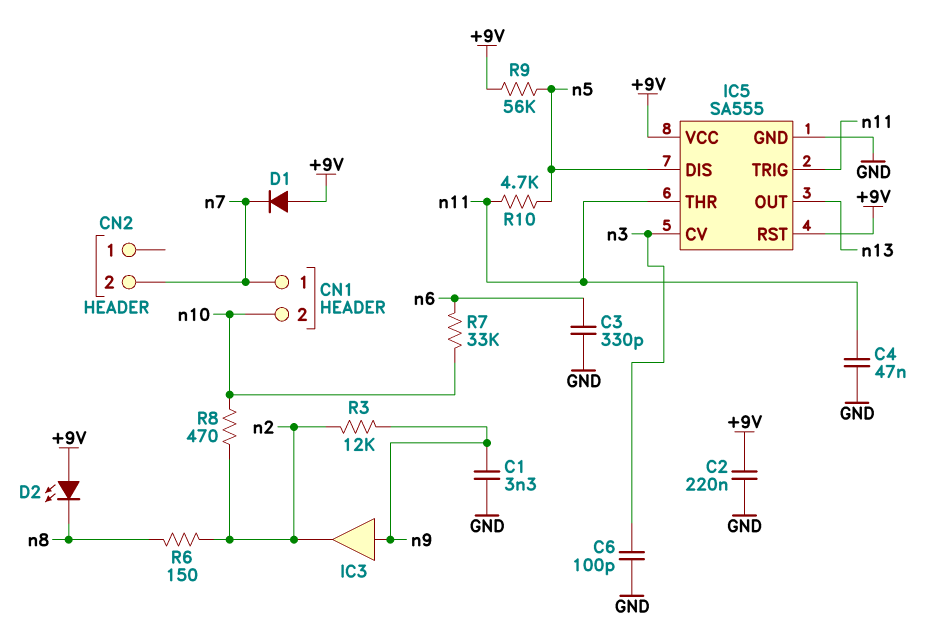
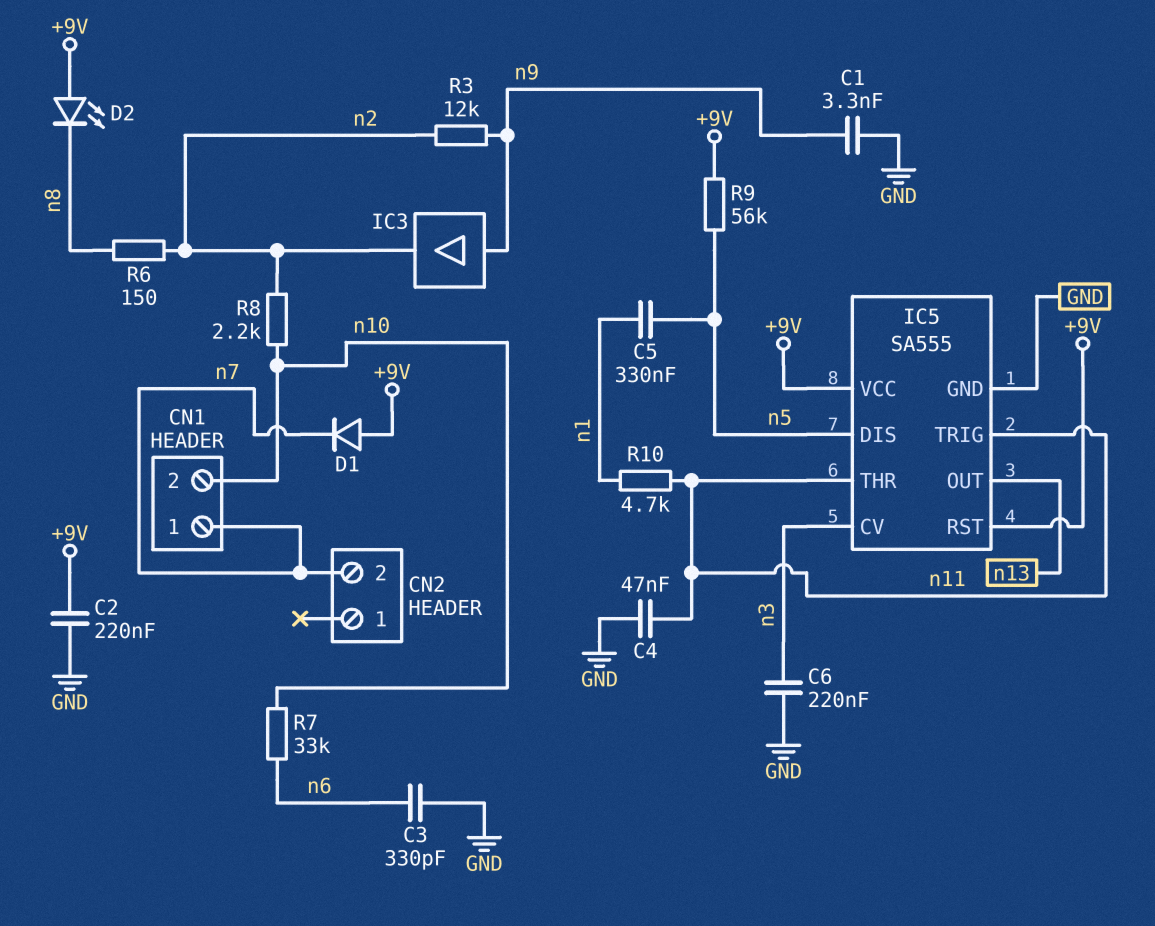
C5: none -> 330nF (n1, n5)
C6: 100pF (GND, n3) -> 220nF (GND, n3)
R8: 470 (n2, n10) -> 2.2k (n2, n10)
R10: 4.7k (n5, n11) -> 4.7k (n1, n11)

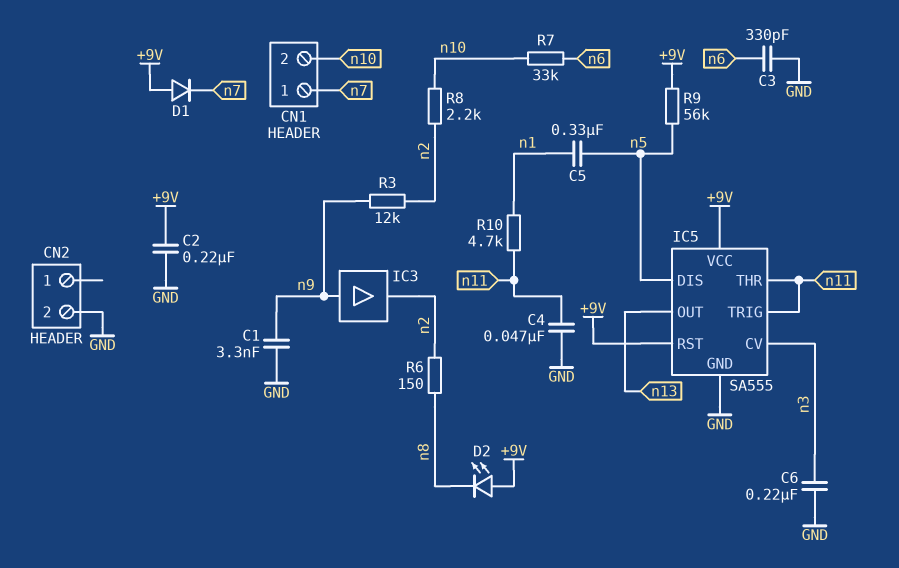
CN2 pin 2: n7 -> GND

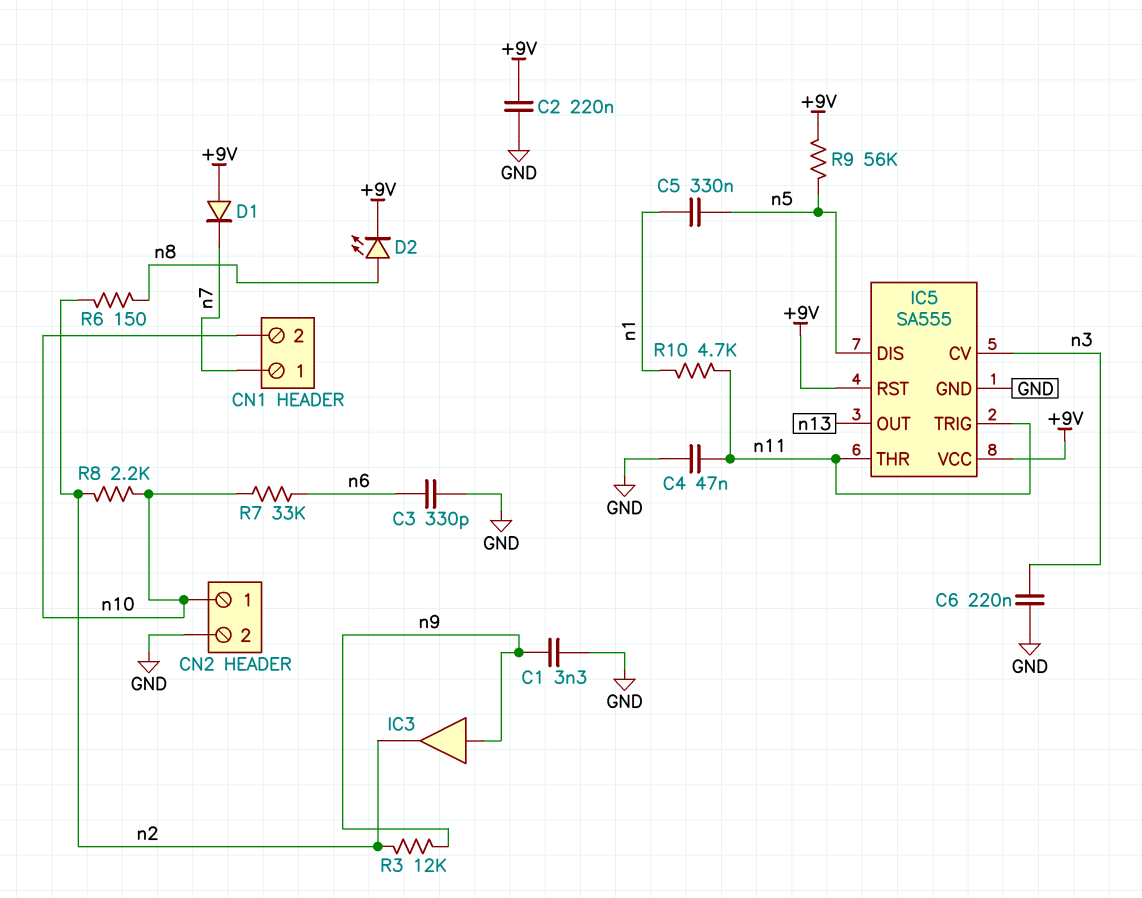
CN2 pin 1: none -> n10
D2: LED (A +9V, K n8) -> LED (A n8, K +9V)

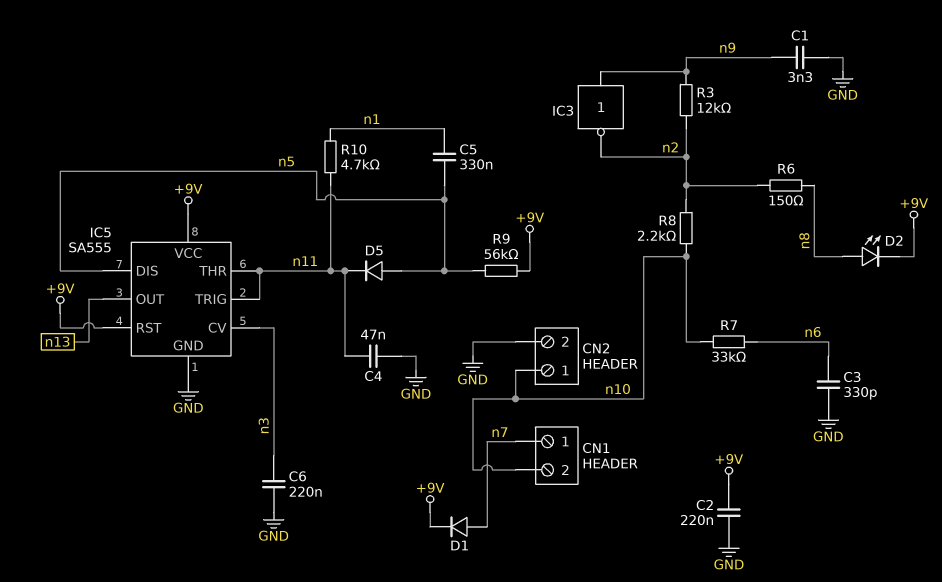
D1: diode (A +9V, K n7) -> diode (A n7, K +9V)
D5: none -> diode (A n5, K n11)
IC3: buffer (in n9, out n2) -> NOT (in n9, out n2)

